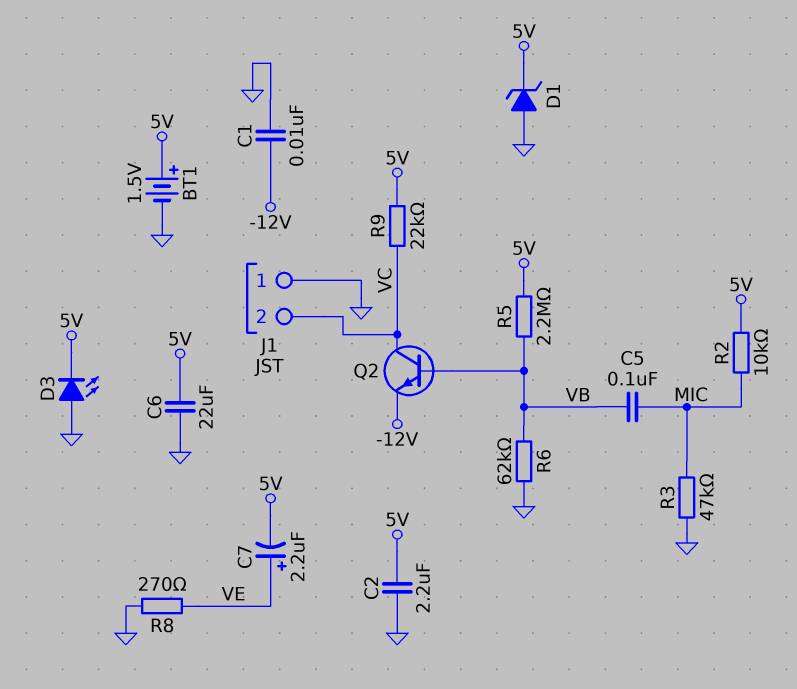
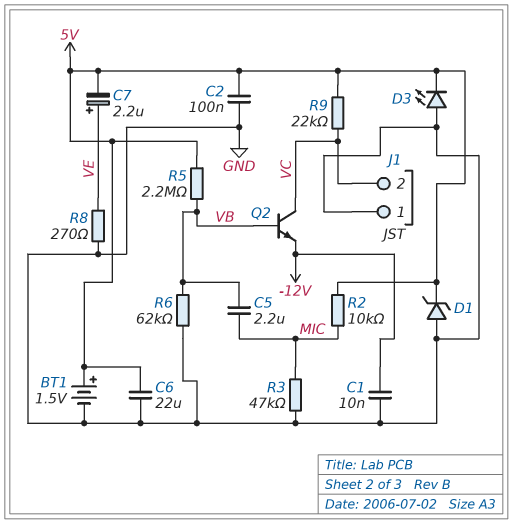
C2: 2.2uF (5V, GND) -> 100nF (5V, GND)
C5: 100nF (MIC, VB) -> 2.2uF (MIC, VB)

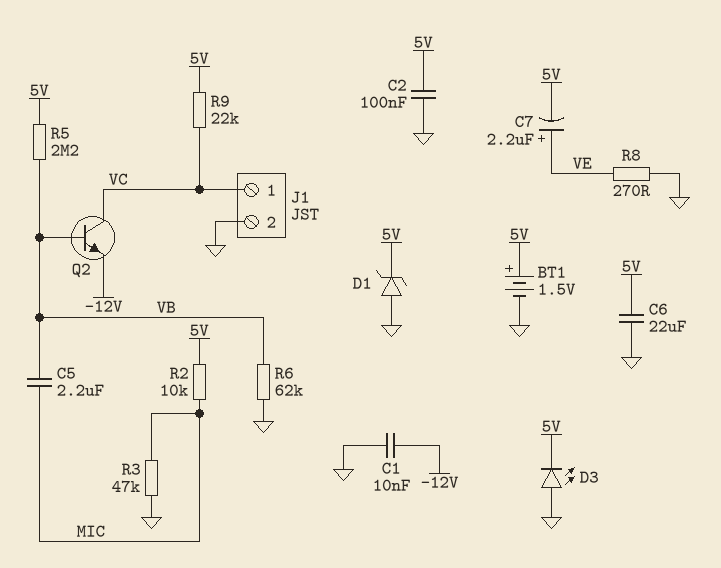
J1 pin 1: GND -> VC
J1 pin 2: VC -> GND

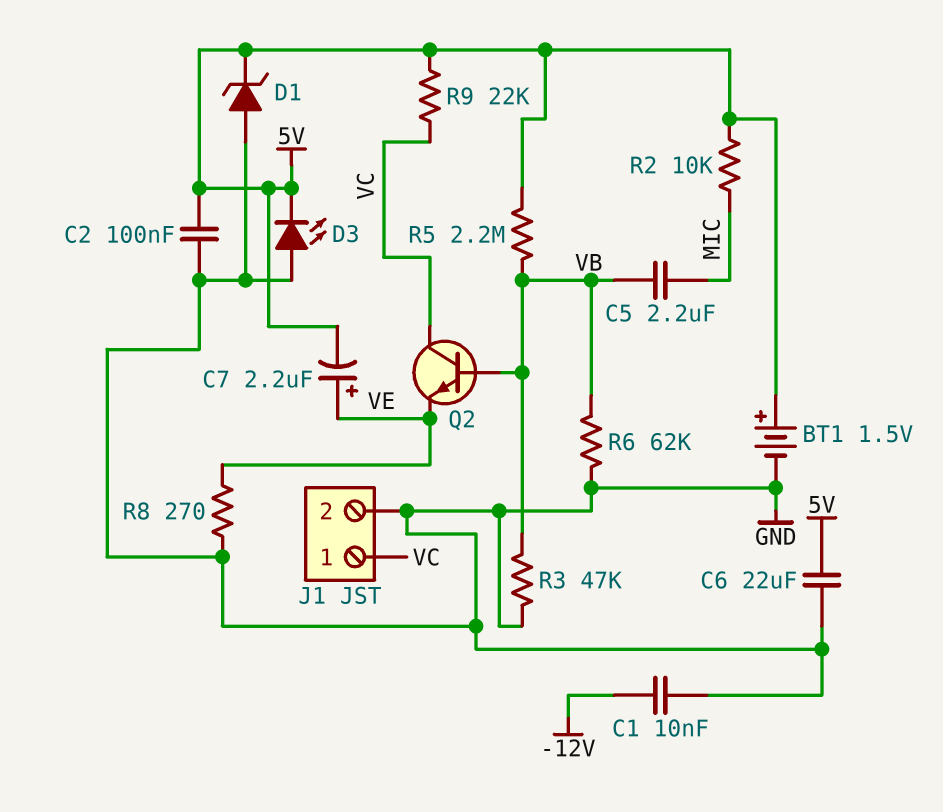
Q2: NPN (B VB, C VC, E -12V) -> NPN (B VB, C VC, E VE)
R3: 47k (GND, MIC) -> 47k (GND, VB)

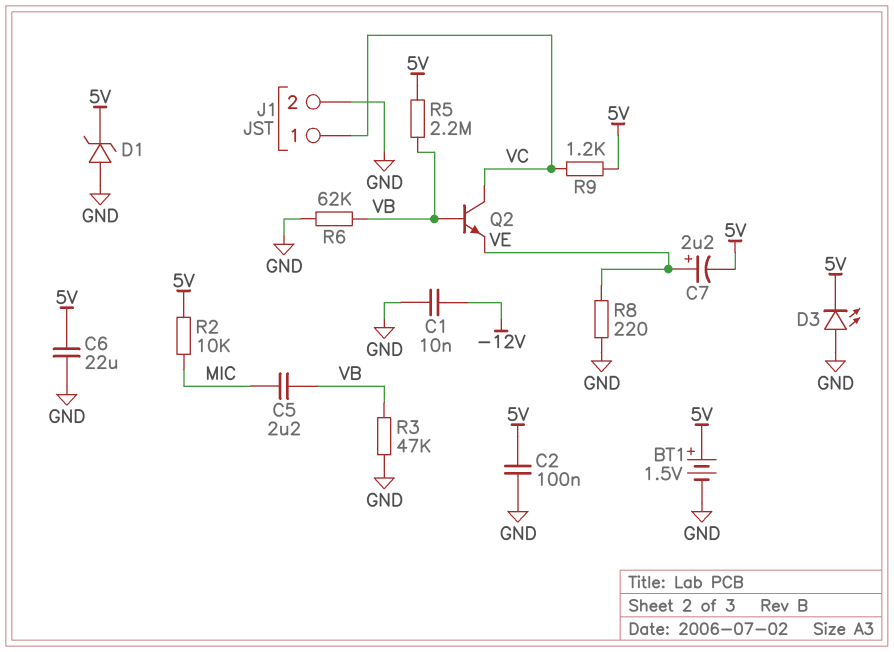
R8: 270 (GND, VE) -> 220 (GND, VE)
R9: 22k (5V, VC) -> 1.2k (5V, VC)

